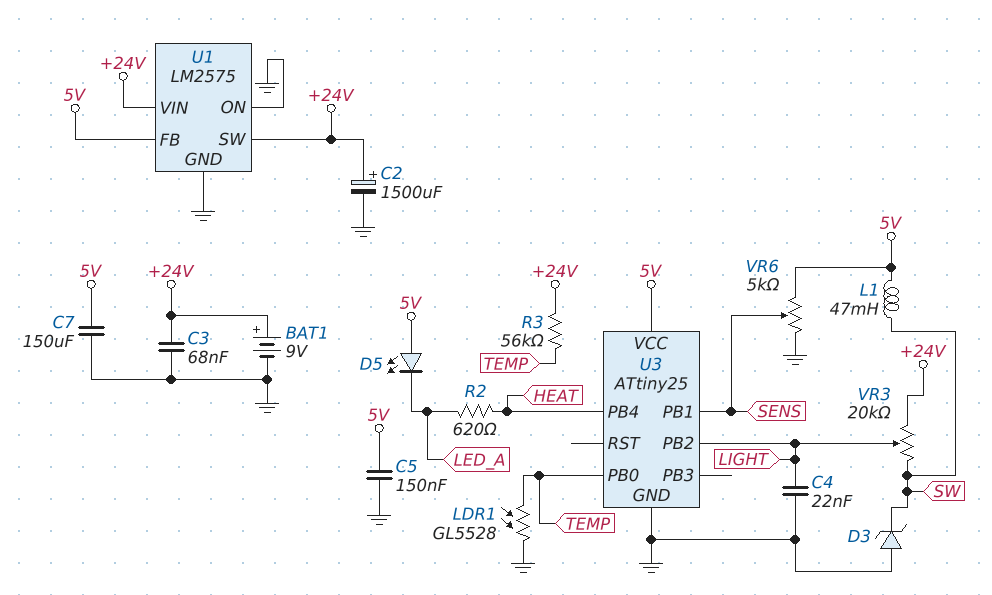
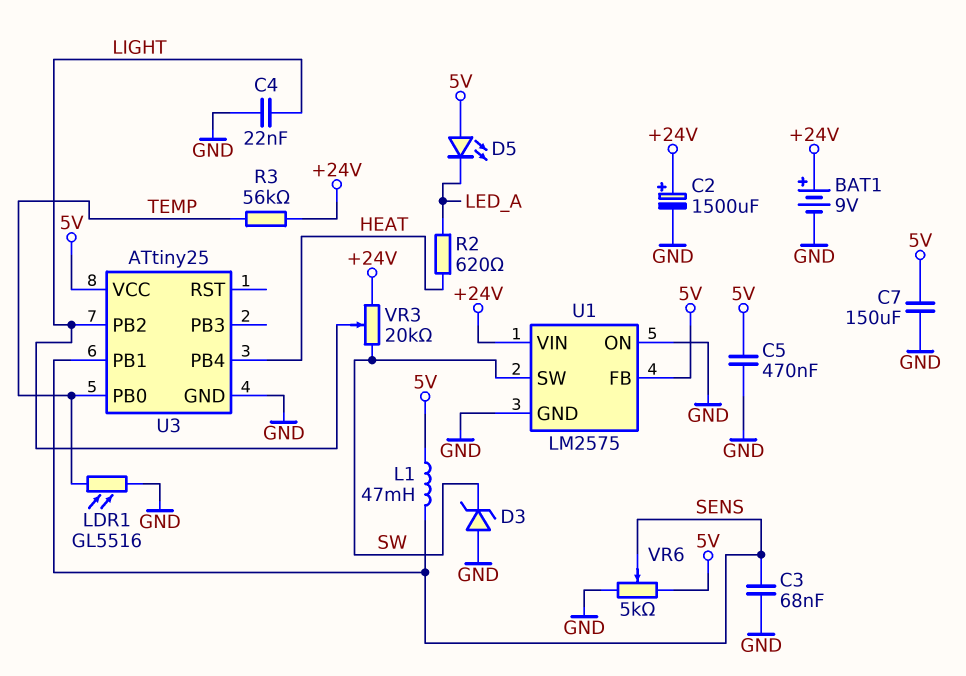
C3: 68nF (+24V, GND) -> 68nF (GND, SENS)
C5: 150nF (5V, GND) -> 470nF (5V, GND)
L1: 47mH (5V, SW) -> 47mH (5V, SENS)
LDR1: GL5528 (GND, TEMP) -> GL5516 (GND, TEMP)
U1 pin SW: +24V -> SW

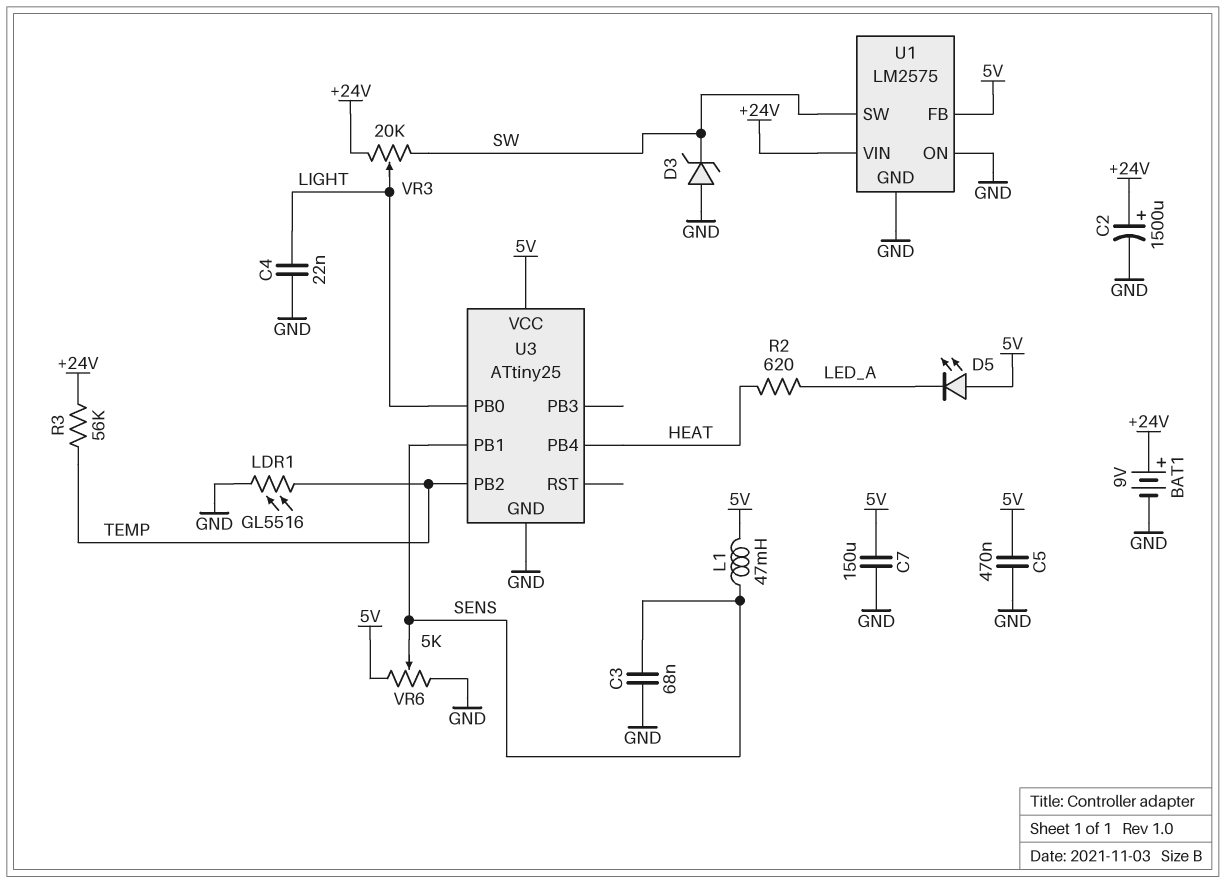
U3 pin PB0: TEMP -> LIGHT
U3 pin PB2: LIGHT -> TEMP

